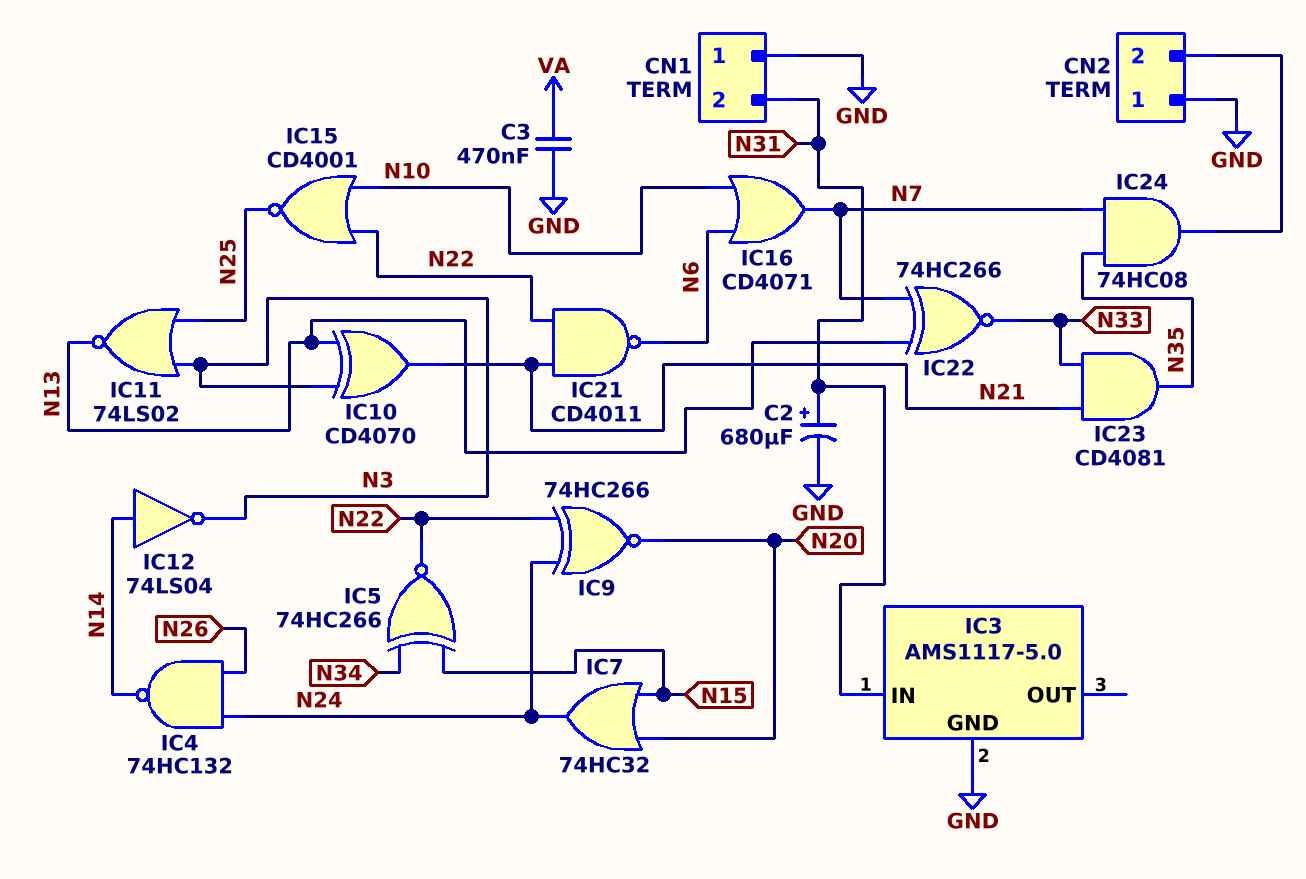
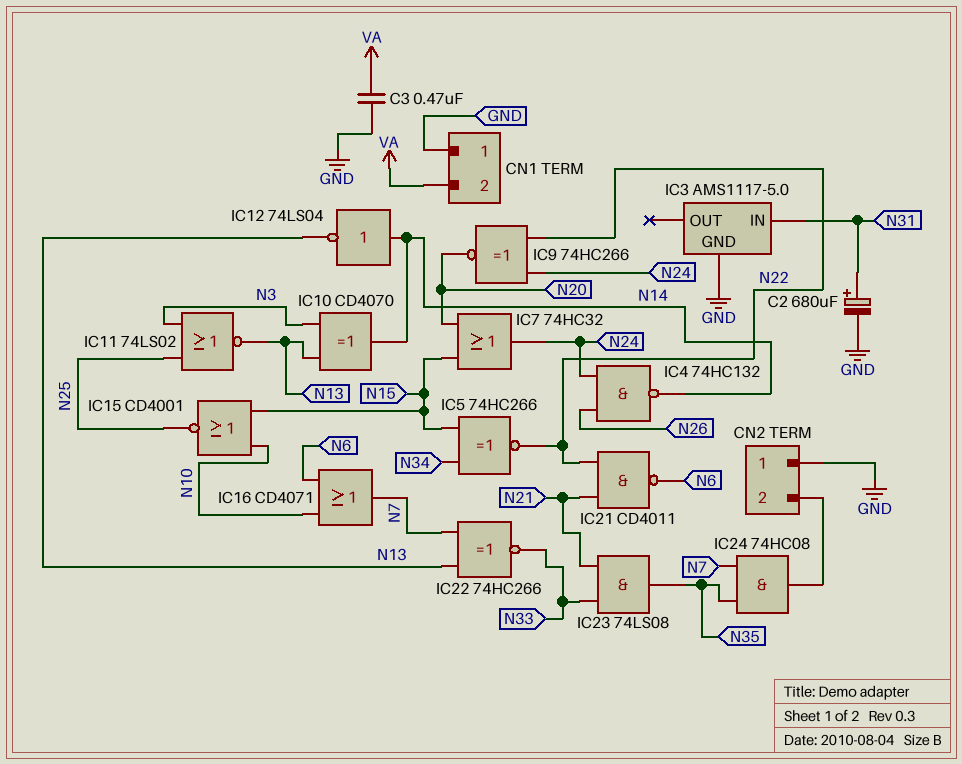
CN1 pin 2: N31 -> VA
IC10: XOR CD4070 (in N3, in N13, out N21) -> XOR CD4070 (in N3, in N13, out N14)
IC12: NOT 74LS04 (in N14, out N3) -> NOT 74LS04 (in N14, out N13)
IC15: NOR CD4001 (in N10, in N22, out N25) -> NOR CD4001 (in N10, in N15, out N25)
IC23: AND CD4081 (in N21, in N33, out N35) -> AND 74LS08 (in N21, in N33, out N35)

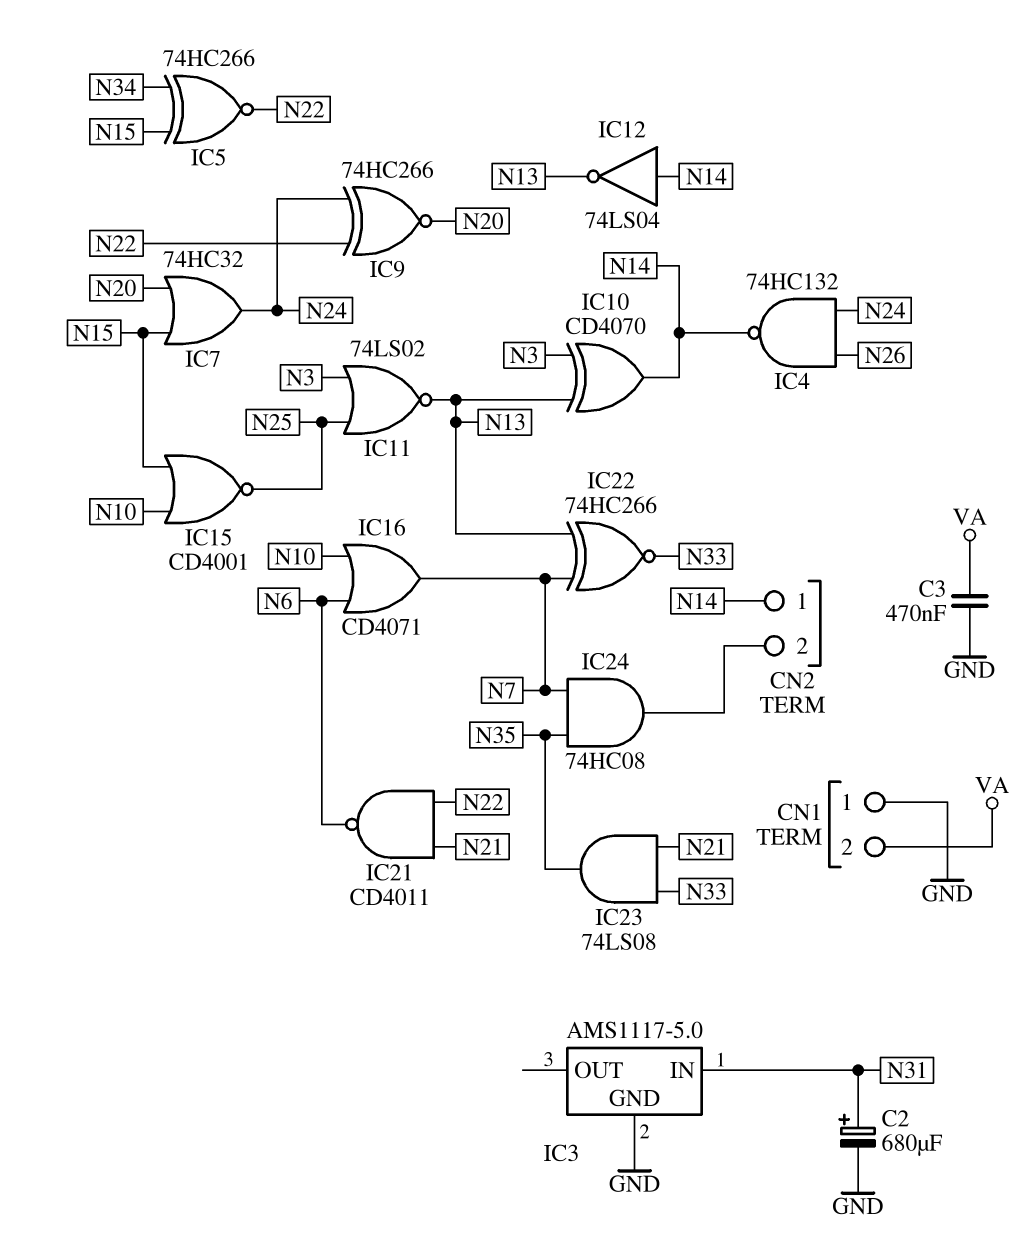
CN2 pin 1: GND -> N14

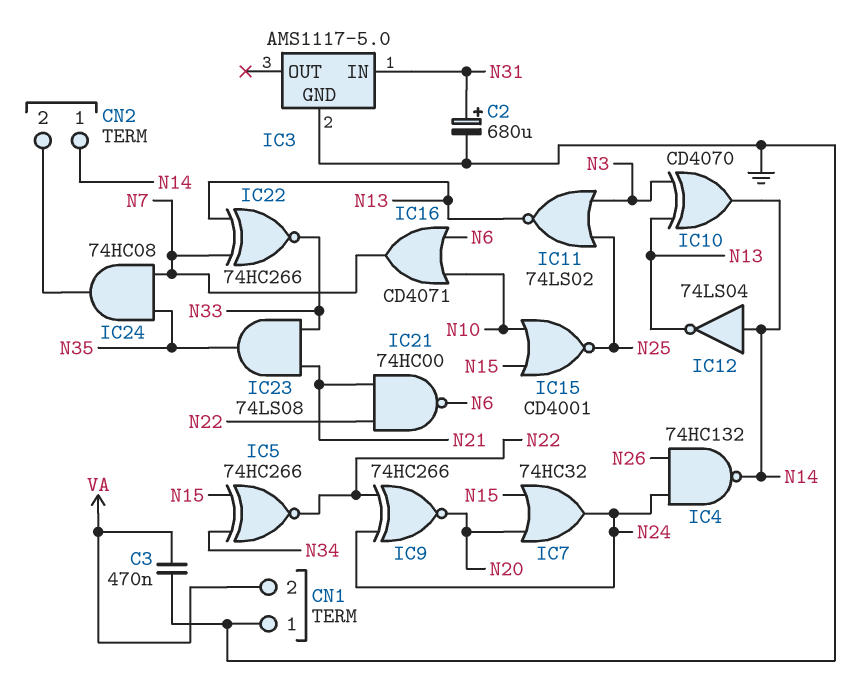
IC21: NAND CD4011 (in N21, in N22, out N6) -> NAND 74HC00 (in N21, in N22, out N6)

